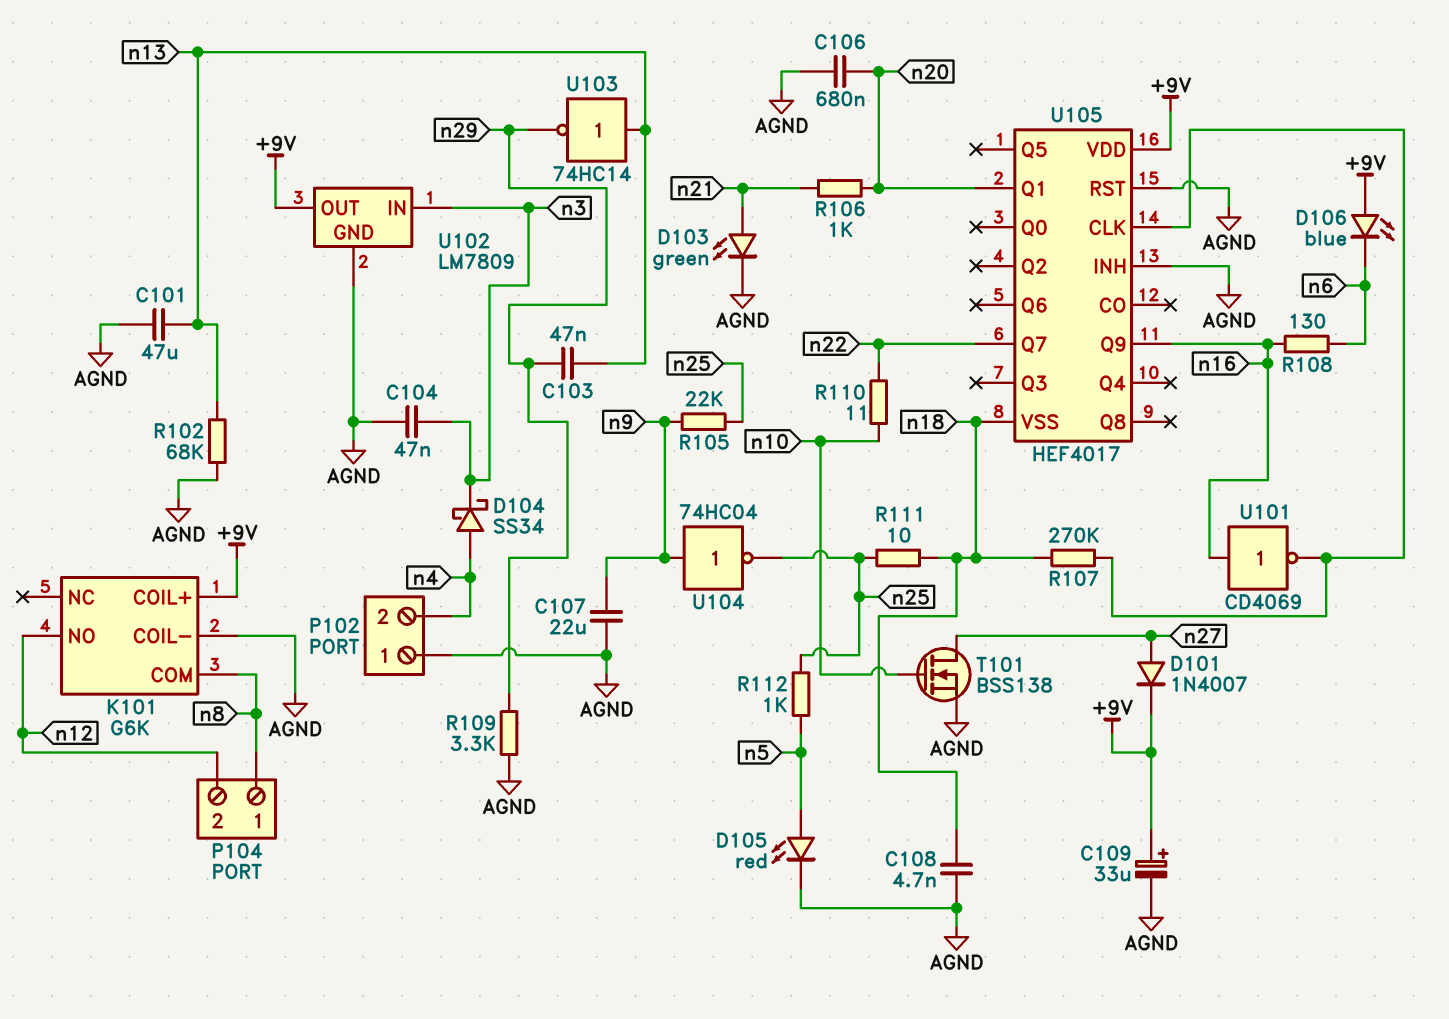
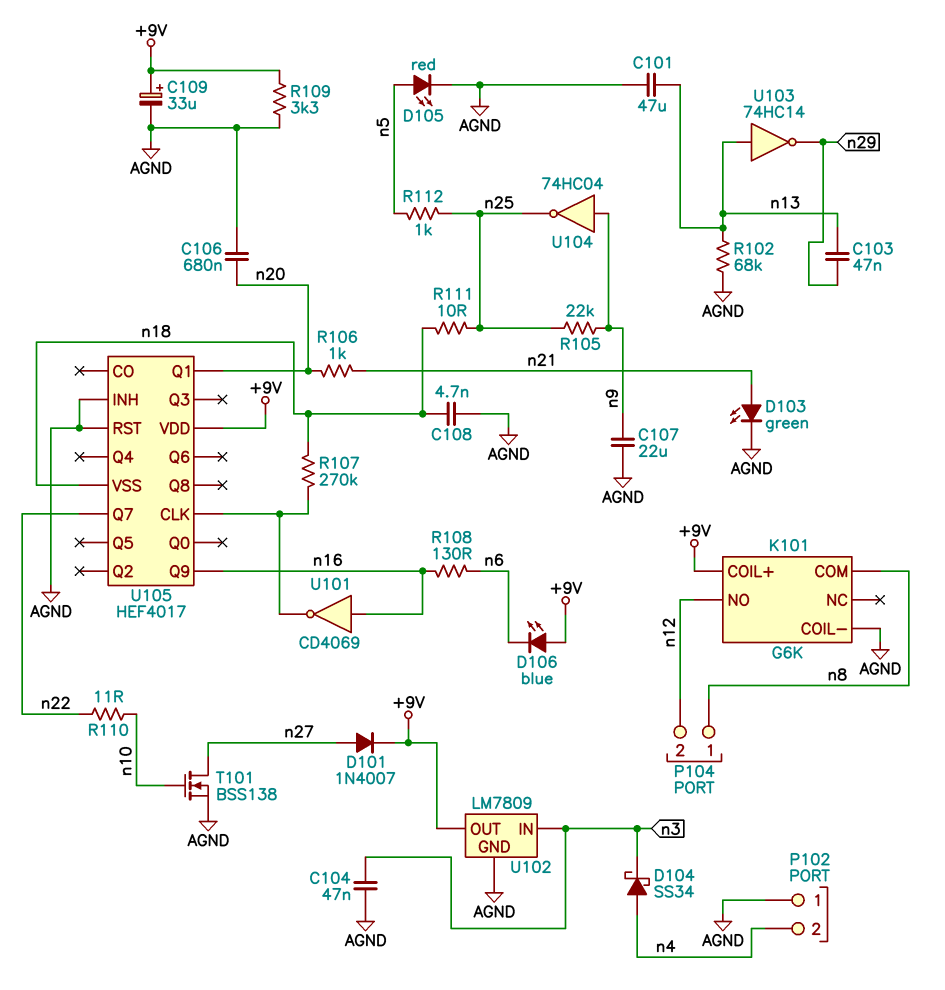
R109: 3.3k (AGND, n29) -> 3.3k (+9V, AGND)

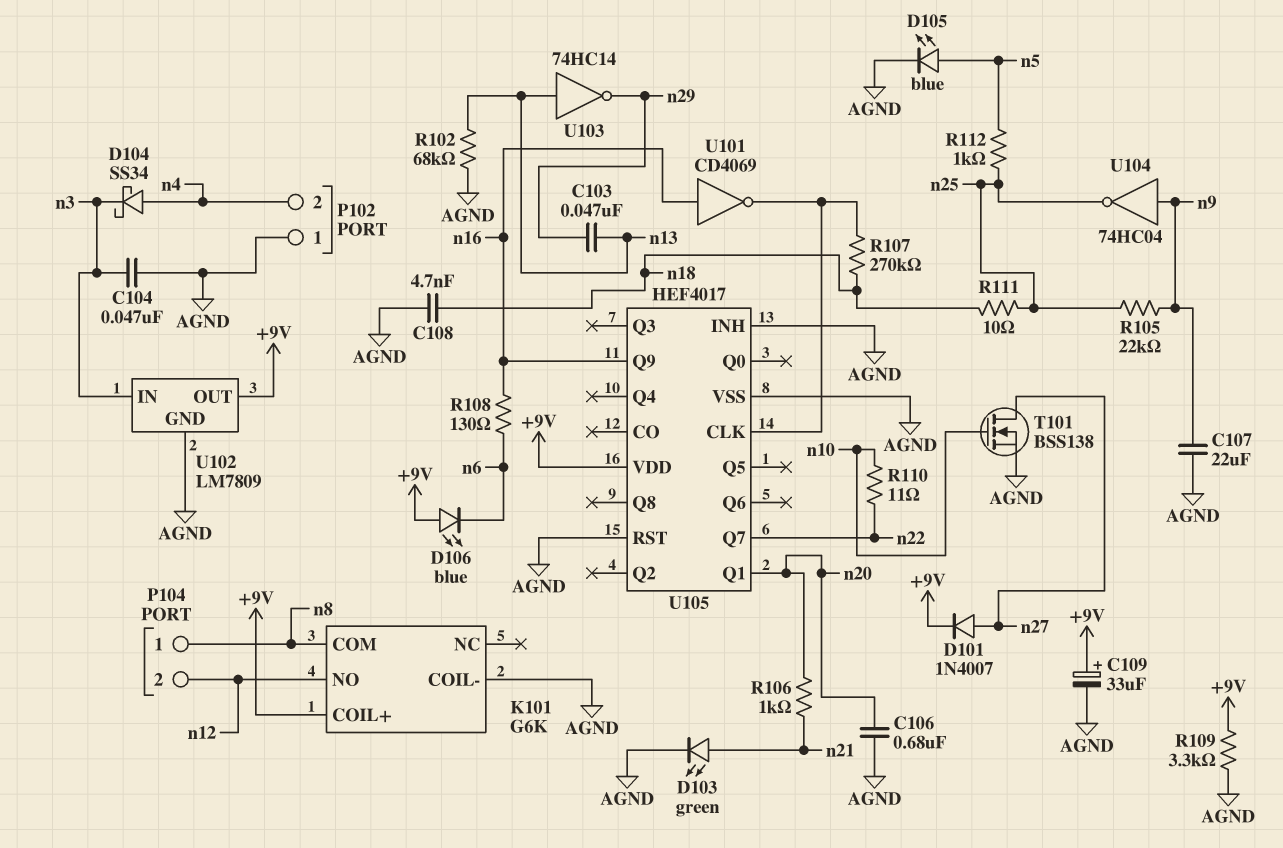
C101: 47uF (AGND, n13) -> none
D105: LED red (A n5, K AGND) -> LED blue (A n5, K AGND)
U105 pin VSS: n18 -> AGND

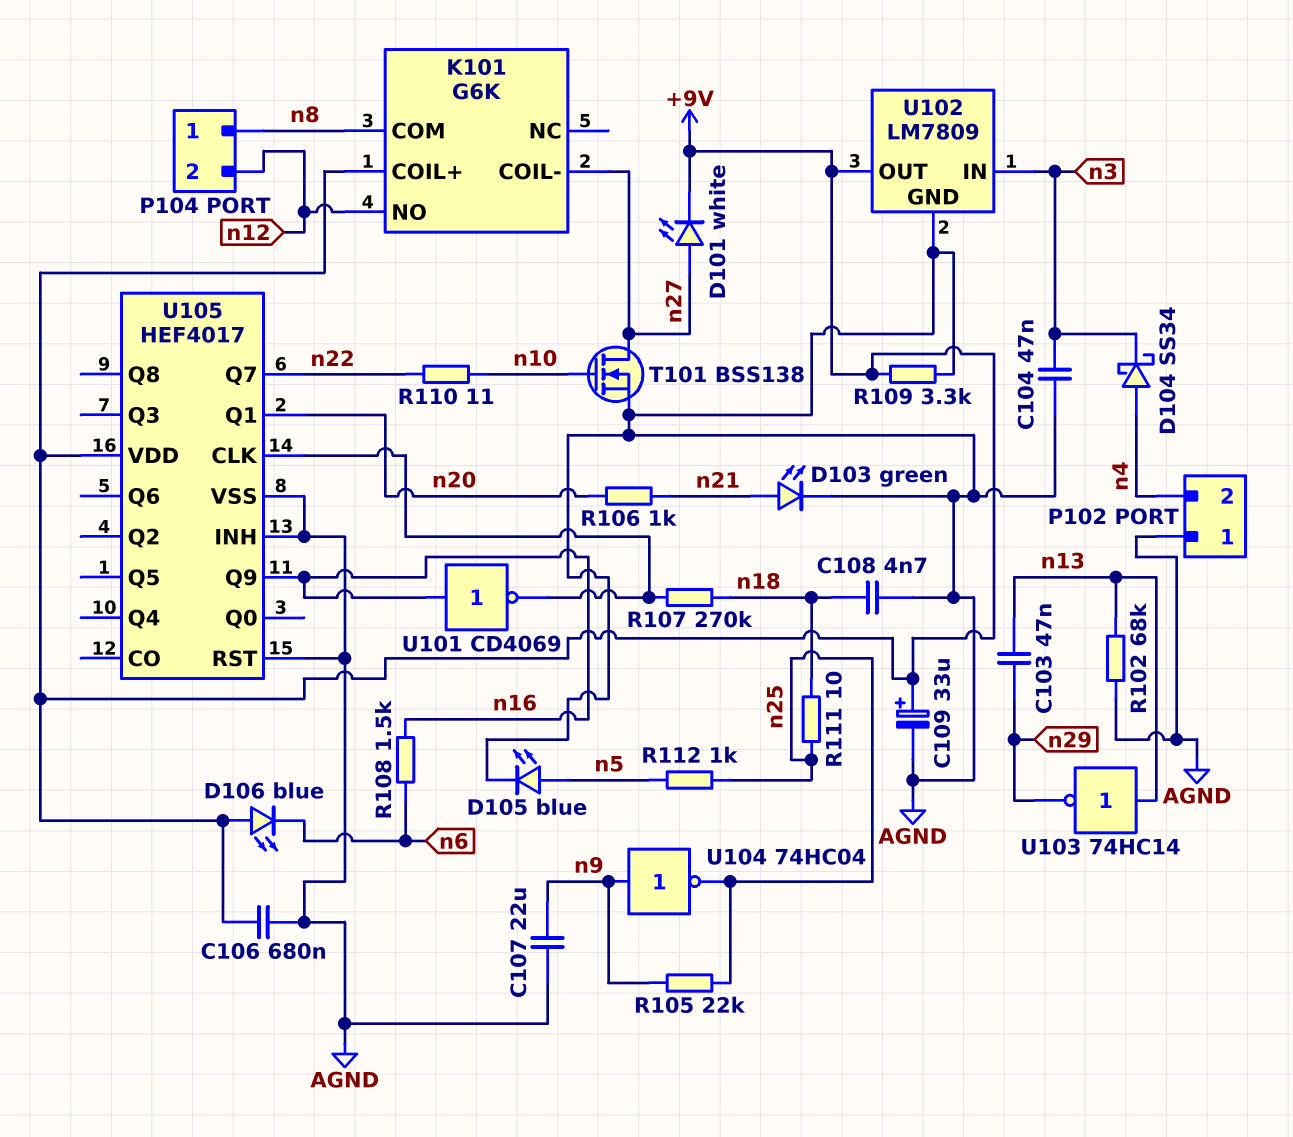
C106: 680nF (AGND, n20) -> 680nF (+9V, AGND)
D101: diode 1N4007 (A n27, K +9V) -> LED white (A n27, K +9V)
K101 pin COIL-: AGND -> n27
R108: 130 (n6, n16) -> 1.5k (n6, n16)

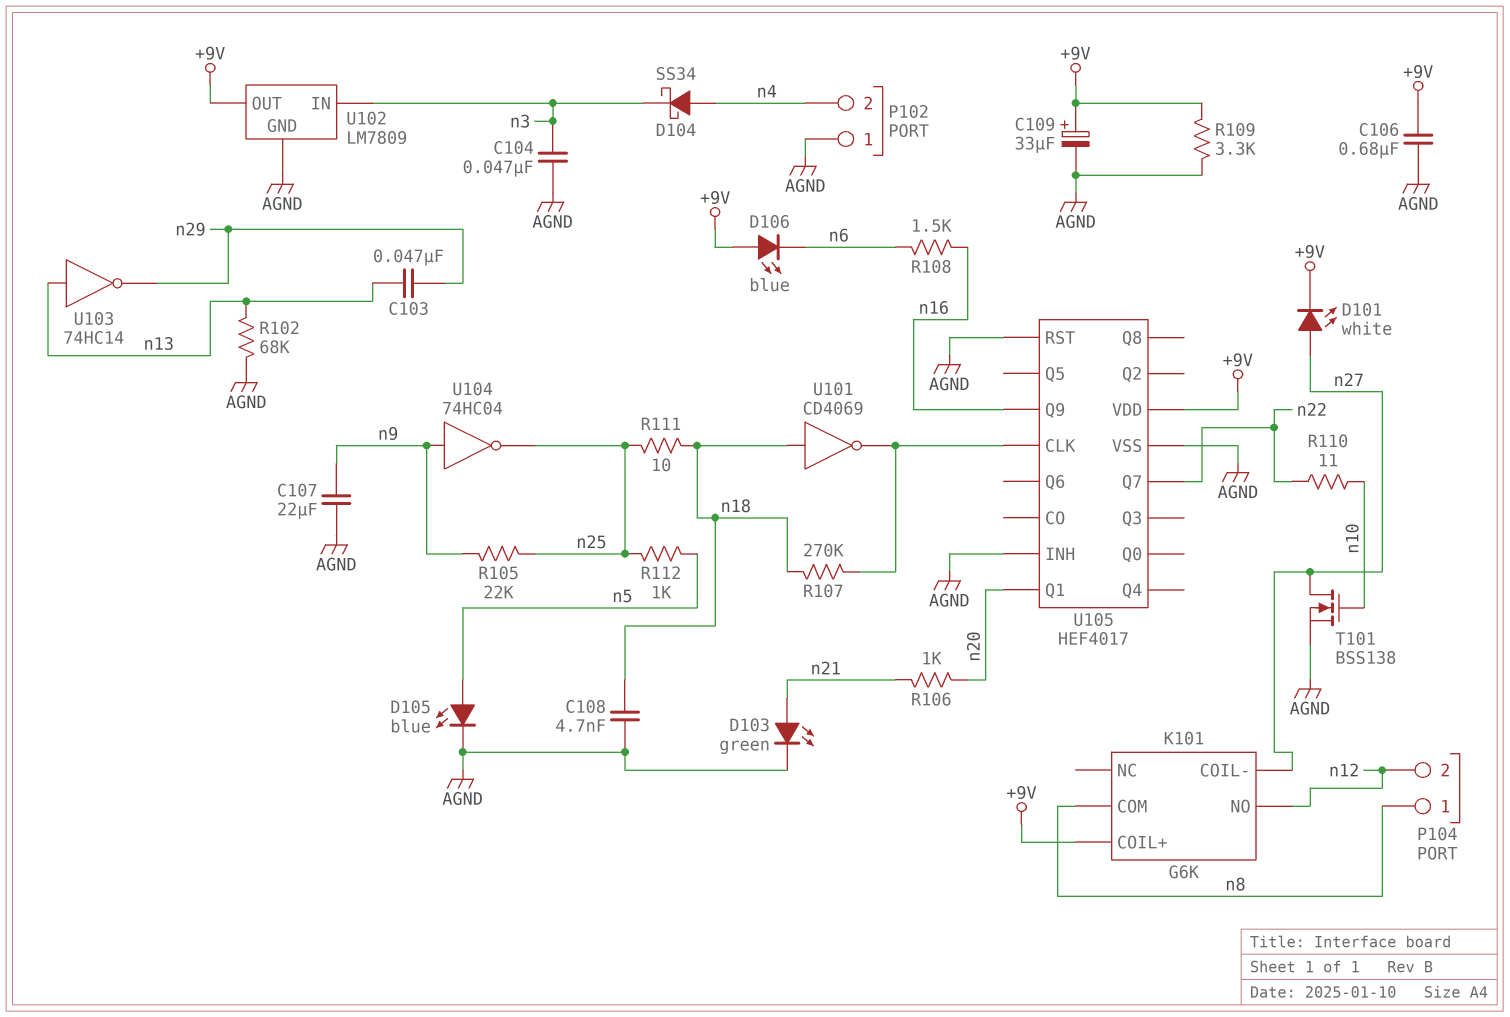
U101: NOT CD4069 (in n16, out U105/CLK) -> NOT CD4069 (in n18, out U105/CLK)

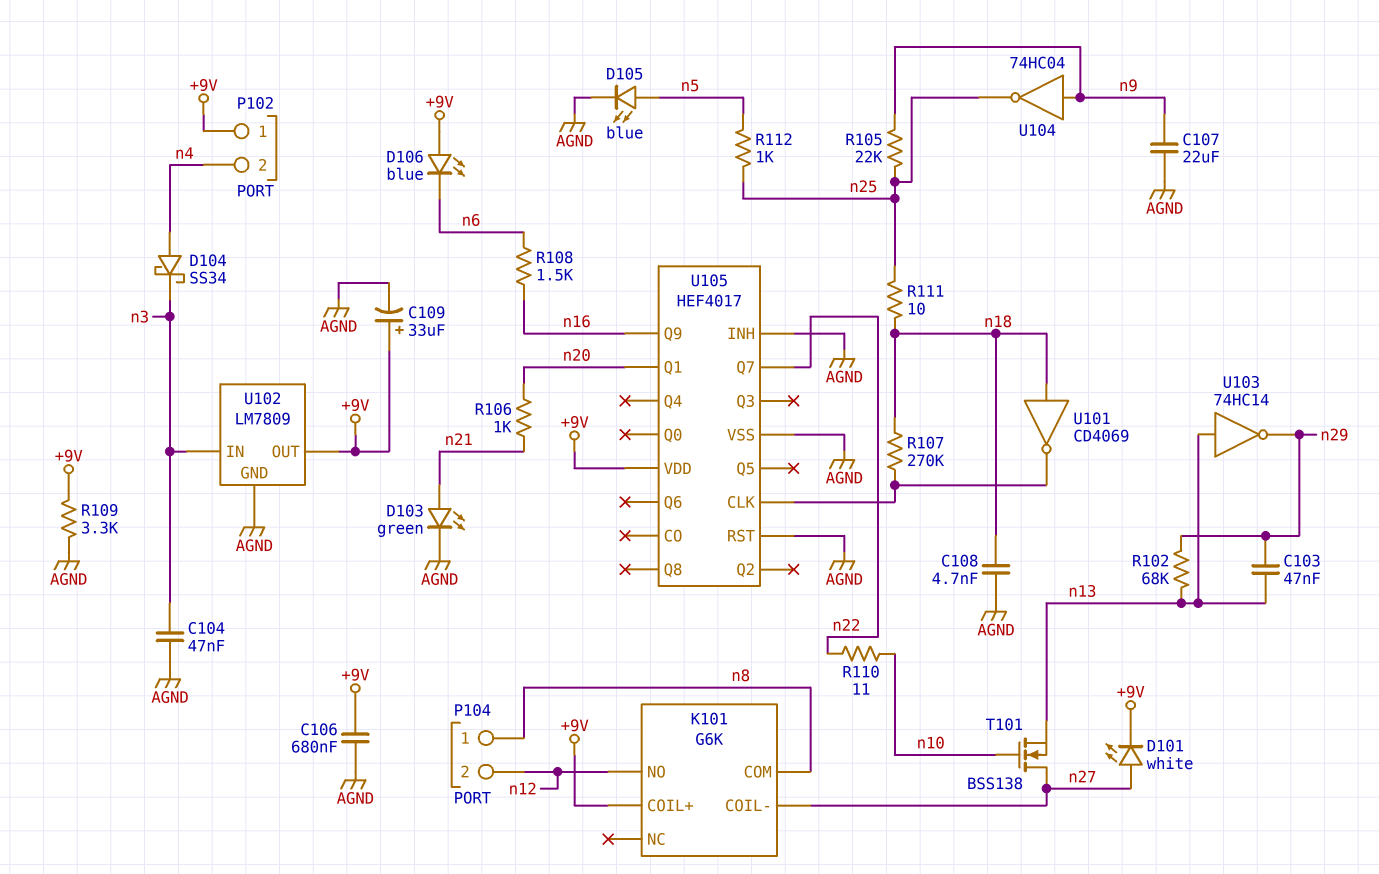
P102 pin 1: AGND -> +9V
R102: 68k (AGND, n13) -> 68k (n13, n29)
T101: NMOS BSS138 (G n10, D n27, S AGND) -> NMOS BSS138 (G n10, D n27, S n13)

